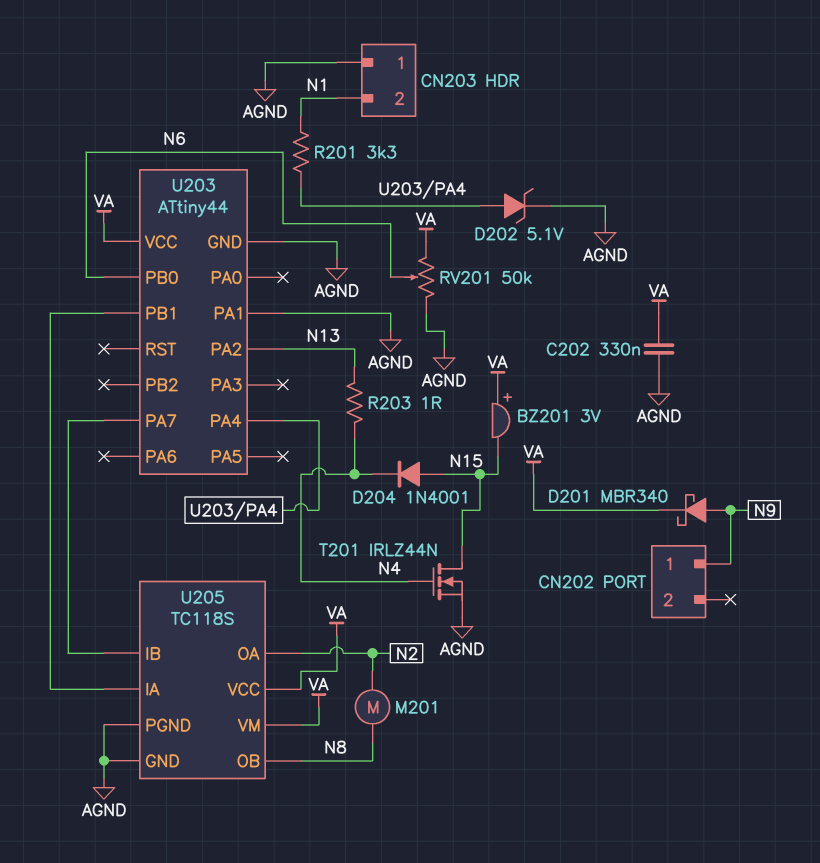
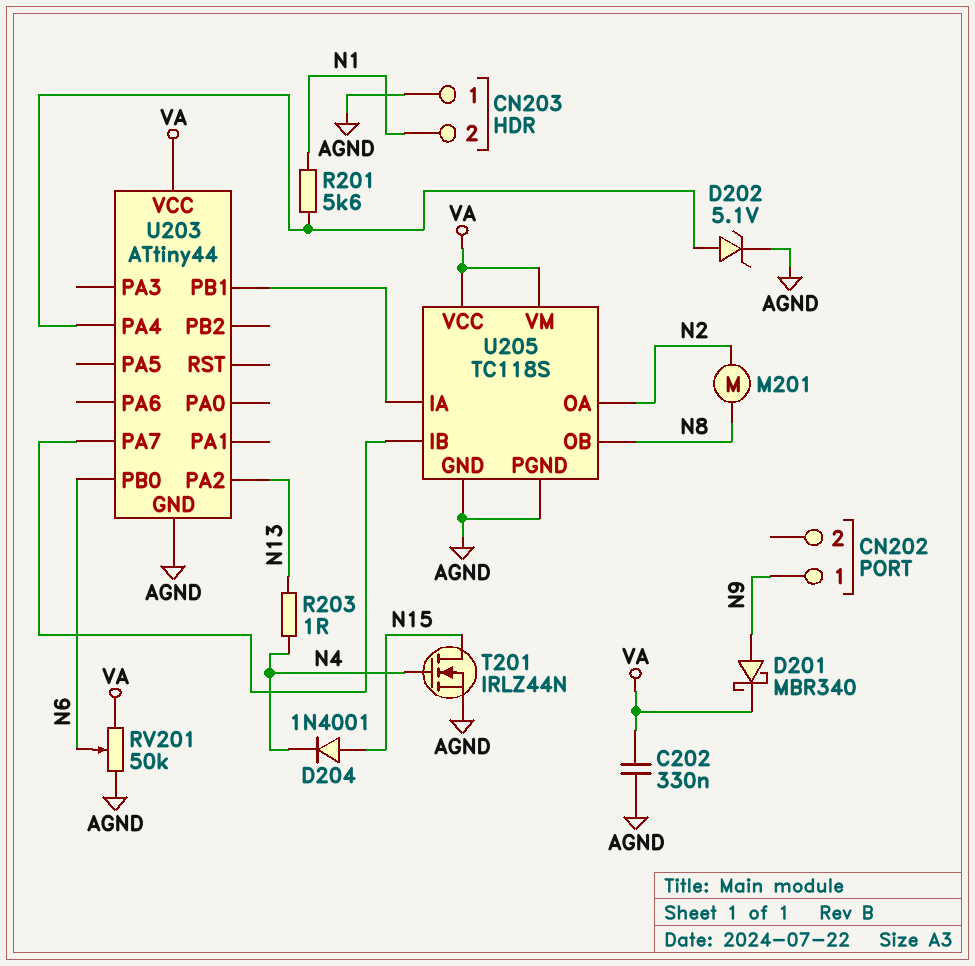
BZ201: buzzer 3V (plus VA, minus N15) -> none
R201: 3.3k (N1, U203/PA4) -> 5.6k (N1, U203/PA4)
U203 pin PA1: AGND -> none

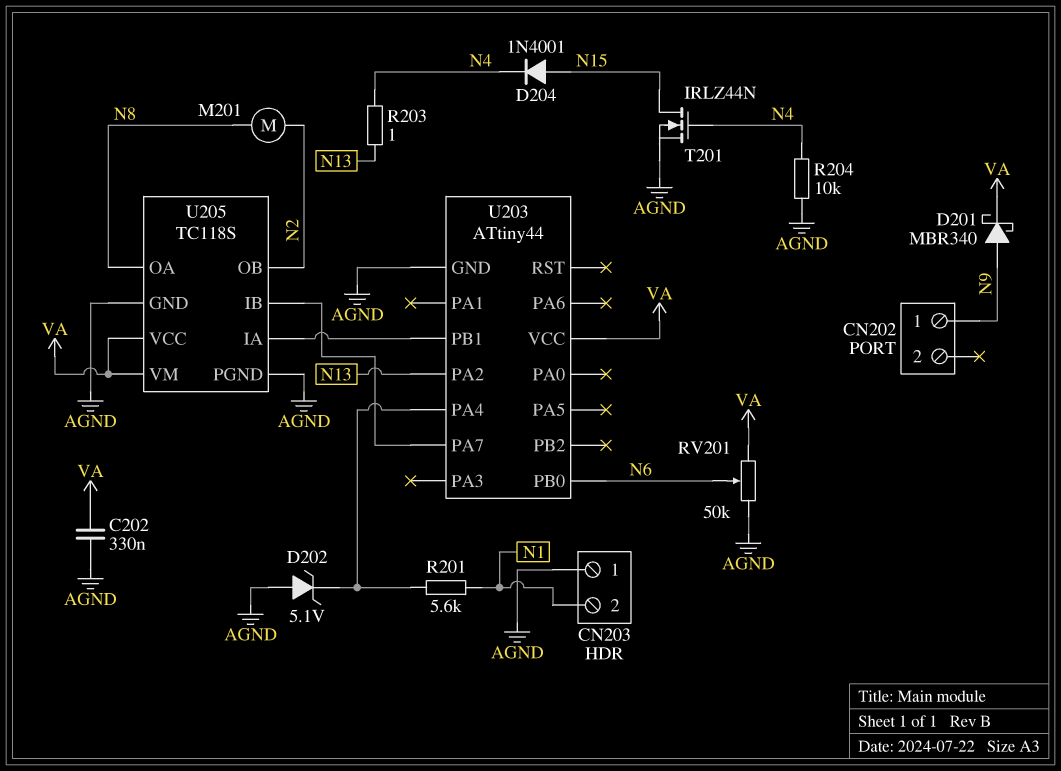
D202: zener 5.1V (A U203/PA4, K AGND) -> zener 5.1V (A AGND, K U203/PA4)
R204: none -> 10k (AGND, N4)
U205 pin OA: N2 -> N8
U205 pin OB: N8 -> N2

